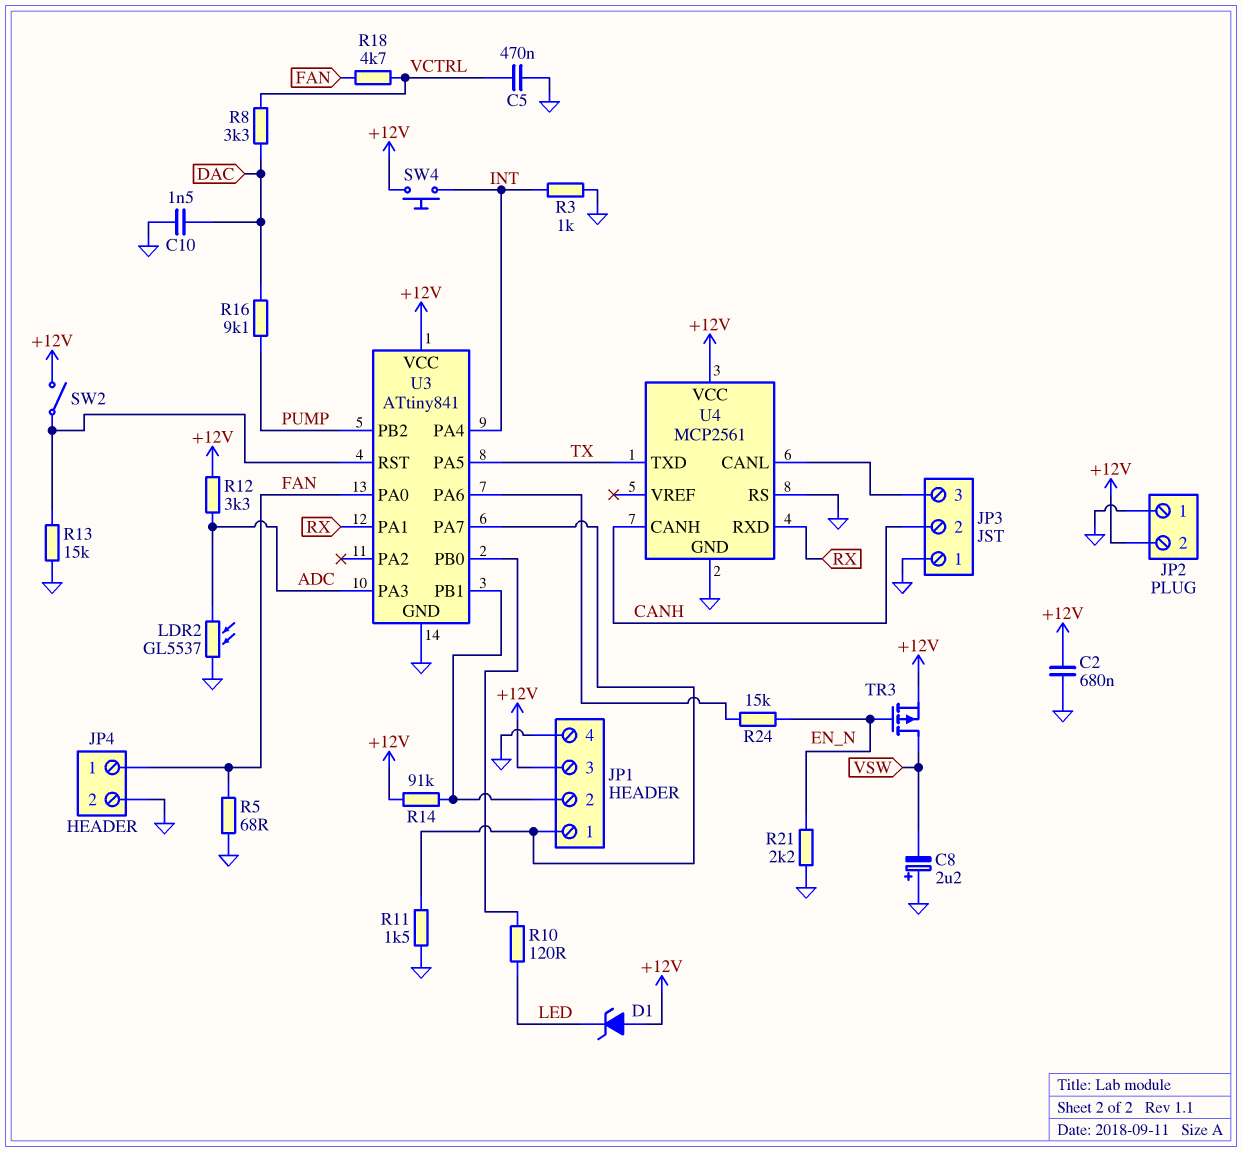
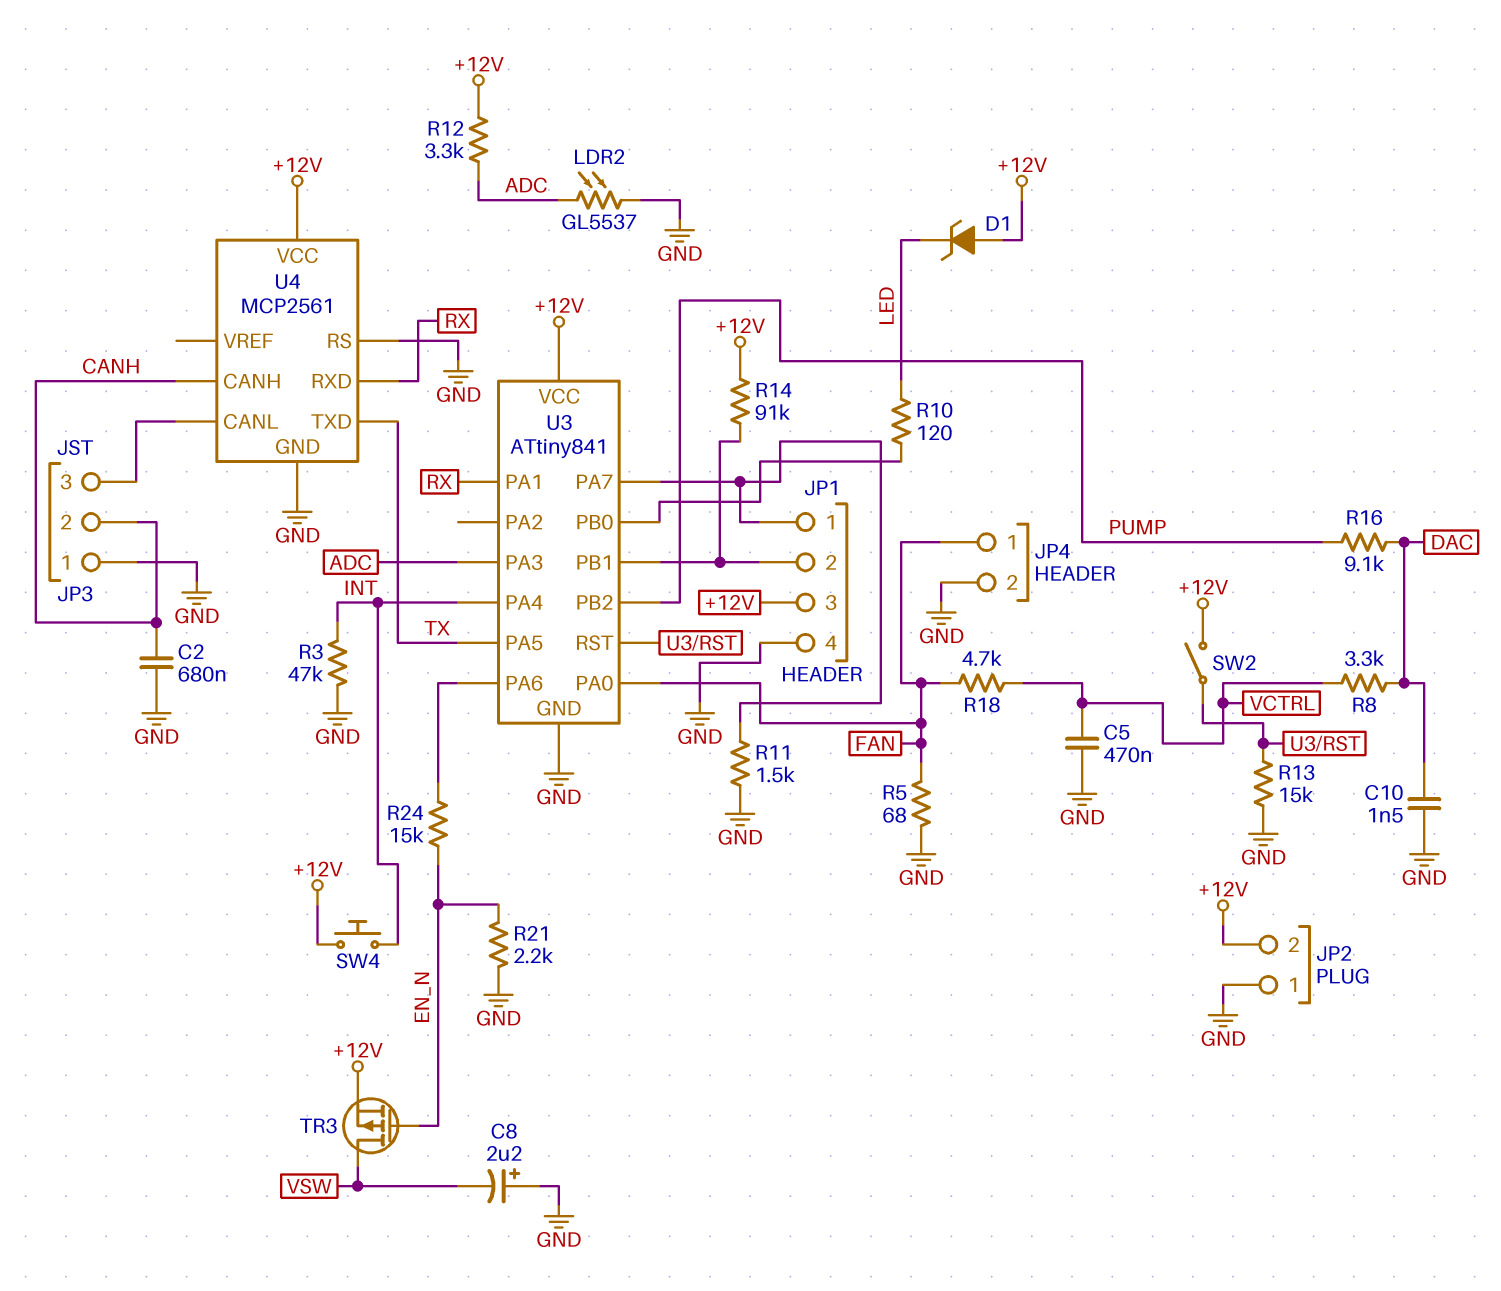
C2: 680nF (+12V, GND) -> 680nF (CANH, GND)
R3: 1k (GND, INT) -> 47k (GND, INT)

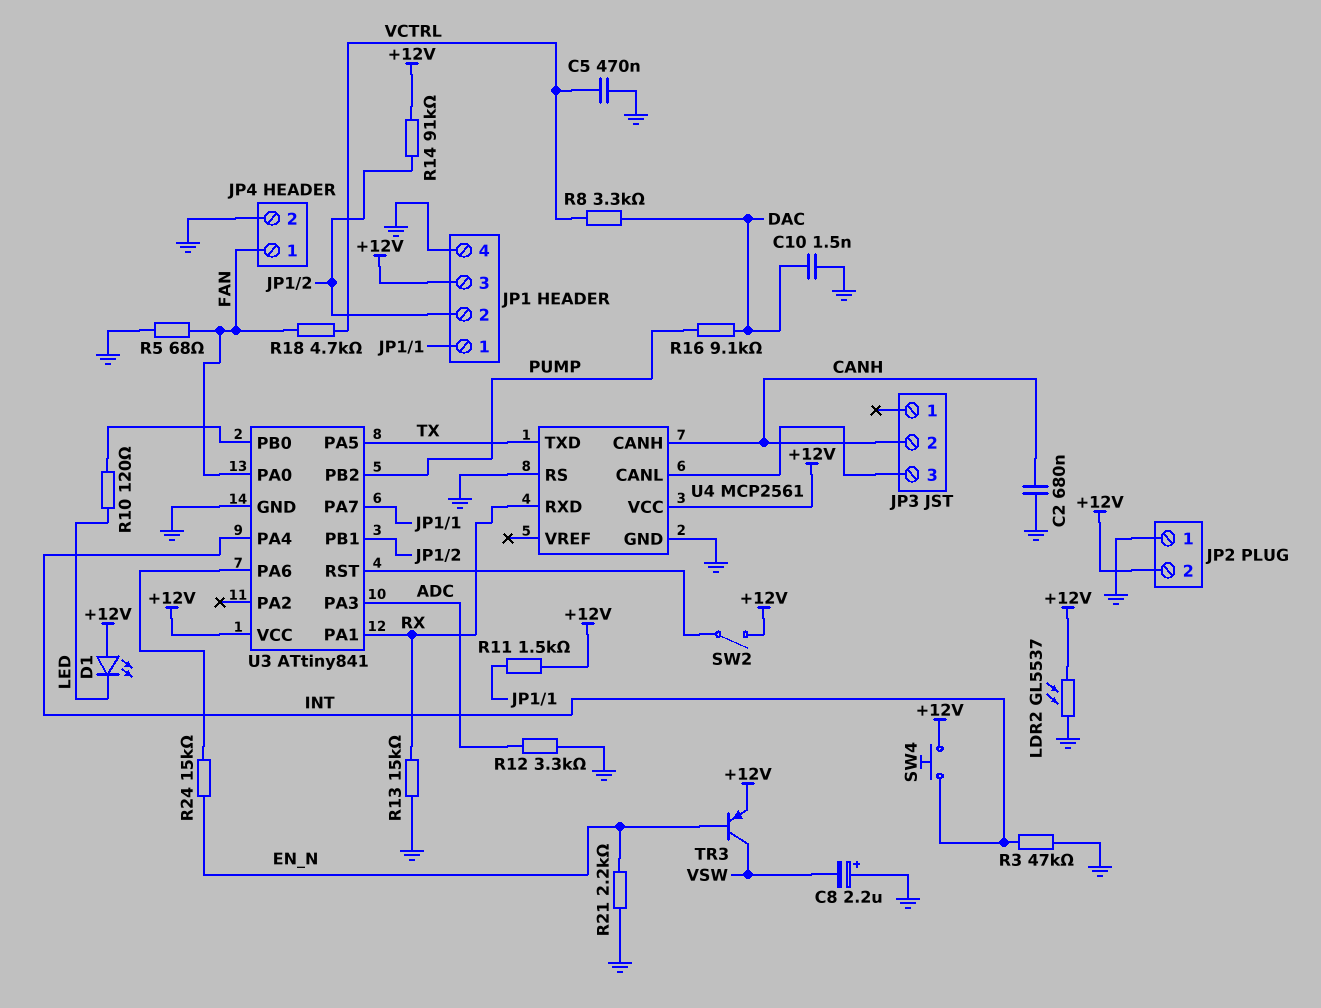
D1: zener (A +12V, K LED) -> LED (A +12V, K LED)
JP3 pin 1: GND -> none
LDR2: GL5537 (ADC, GND) -> GL5537 (+12V, GND)
R11: 1.5k (GND, JP1/1) -> 1.5k (+12V, JP1/1)
R12: 3.3k (+12V, ADC) -> 3.3k (ADC, GND)
R13: 15k (GND, U3/RST) -> 15k (GND, RX)
TR3: PMOS (G EN_N, D VSW, S +12V) -> PNP (B EN_N, C VSW, E +12V)

